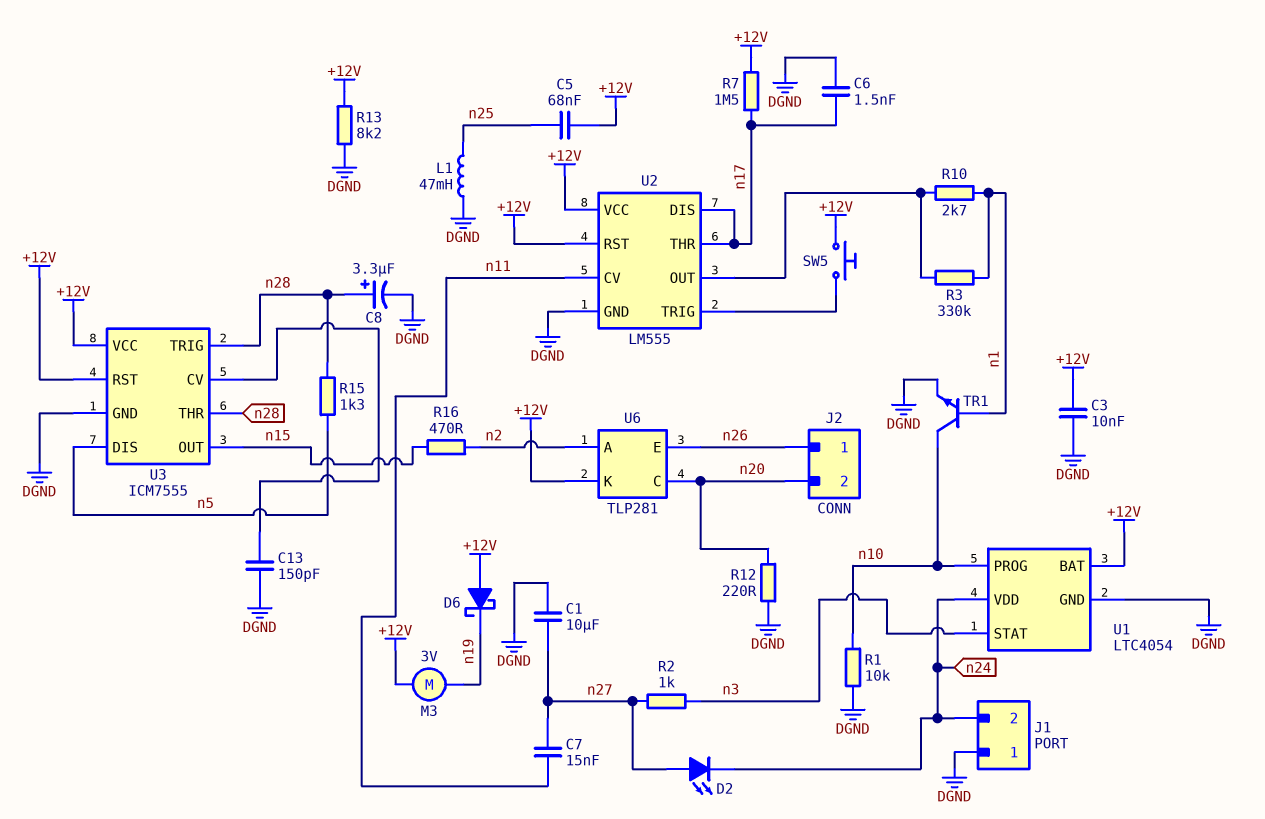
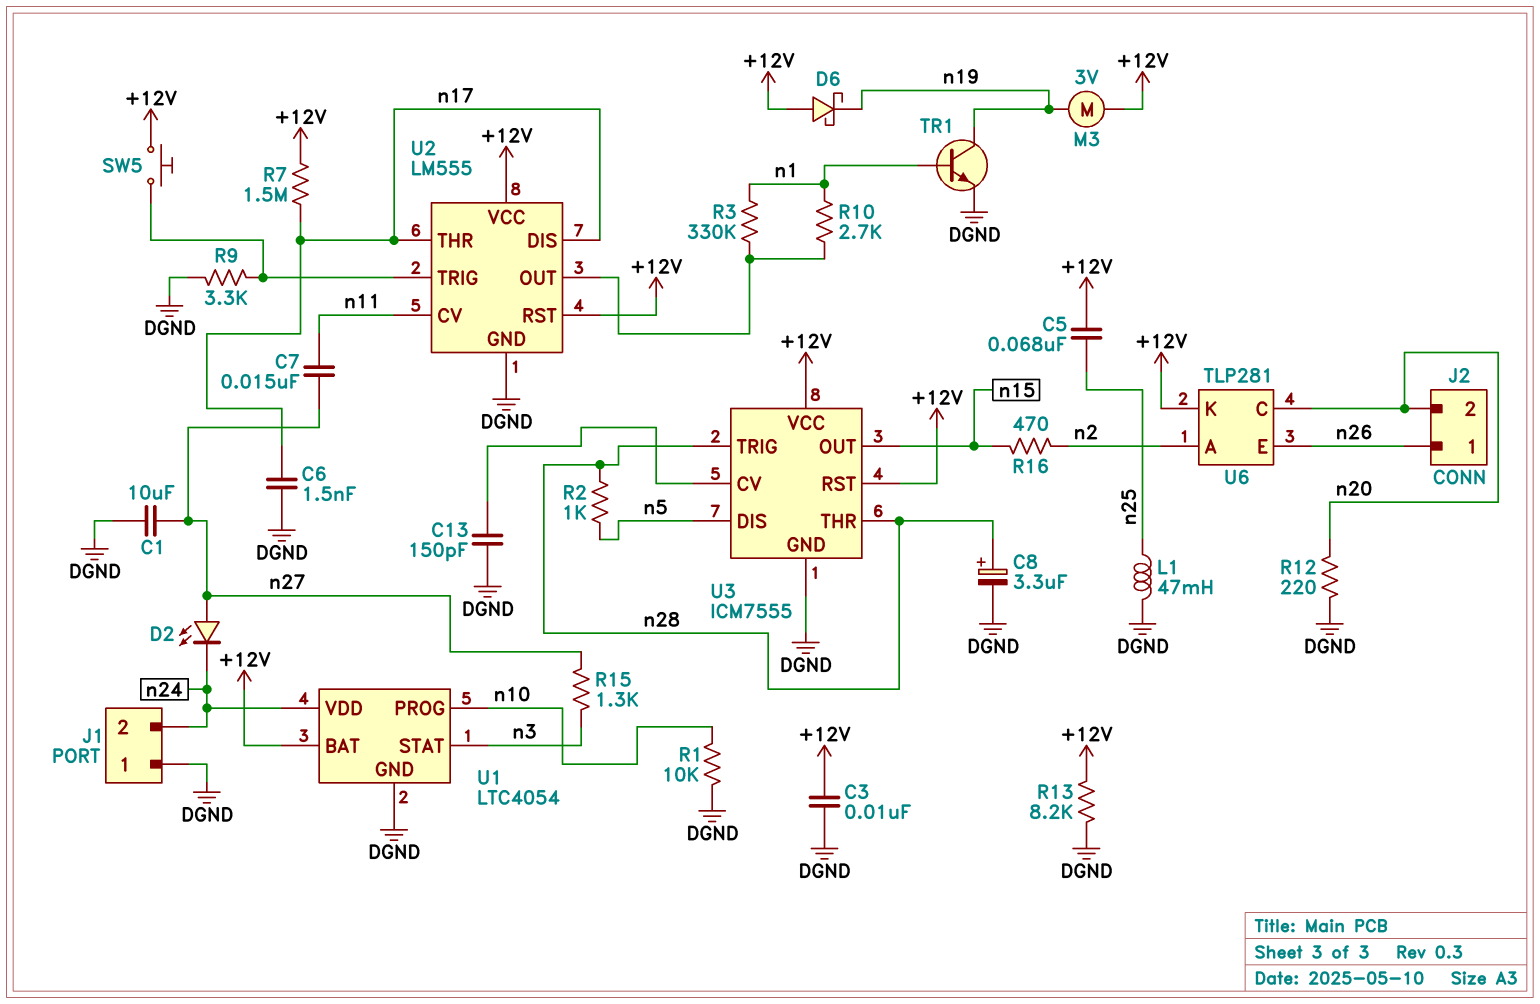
R2: 1k (n3, n27) -> 1k (n5, n28)
R9: none -> 3.3k (DGND, U2/TRIG)
R15: 1.3k (n5, n28) -> 1.3k (n3, n27)
TR1: NPN (B n1, C n10, E DGND) -> NPN (B n1, C n19, E DGND)

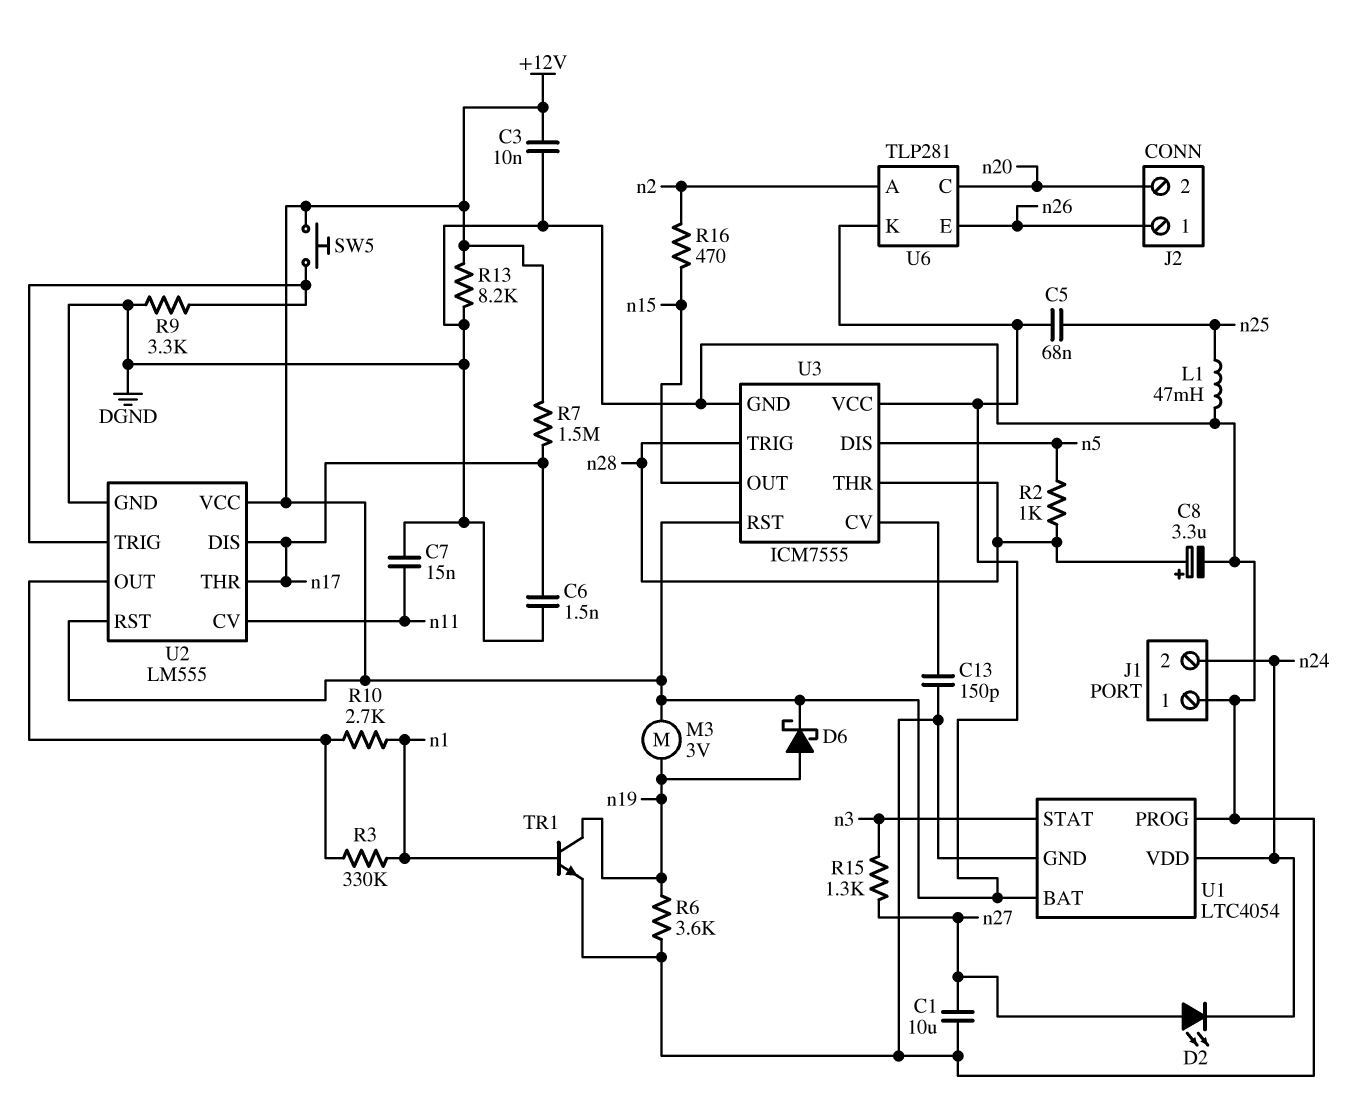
C7: 15nF (n11, n27) -> 15nF (DGND, n11)
D6: schottky (A +12V, K n19) -> schottky (A n19, K +12V)
R1: 10k (DGND, n10) -> none
R6: none -> 3.6k (DGND, n19)
R12: 220 (DGND, n20) -> none
U1 pin PROG: n10 -> DGND

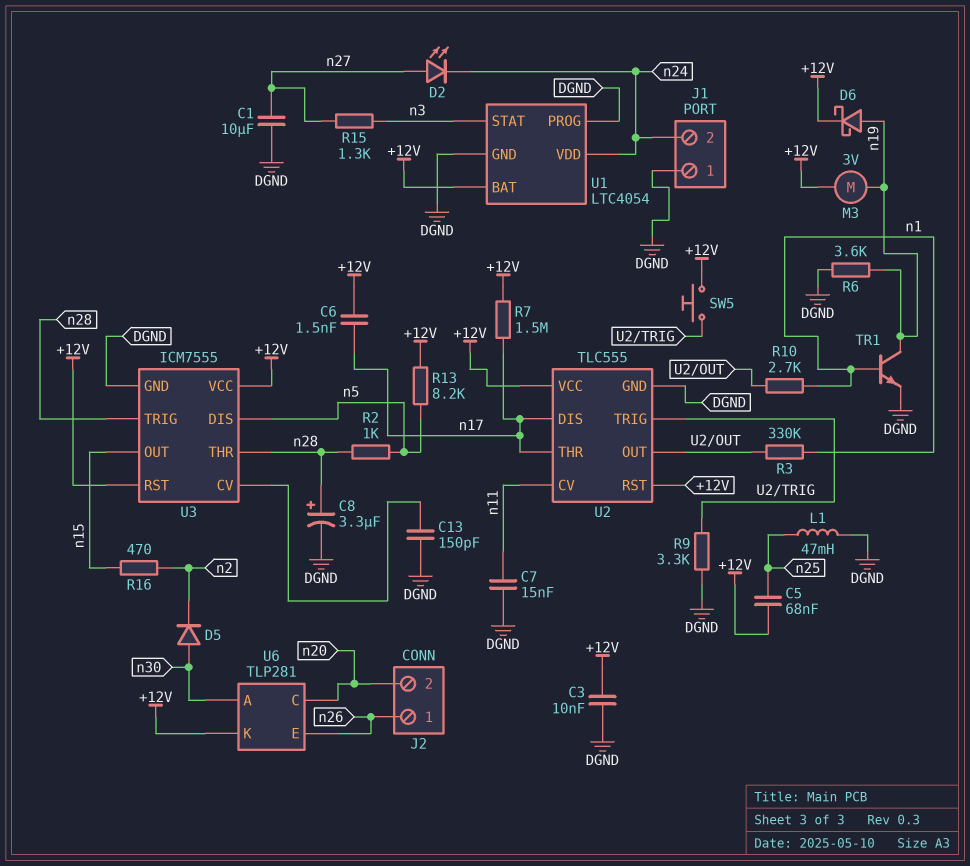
C6: 1.5nF (DGND, n17) -> 1.5nF (+12V, n17)
D5: none -> diode (A n30, K n2)
R13: 8.2k (+12V, DGND) -> 8.2k (+12V, n5)
U2: LM555 -> TLC555
U6 pin A: n2 -> n30

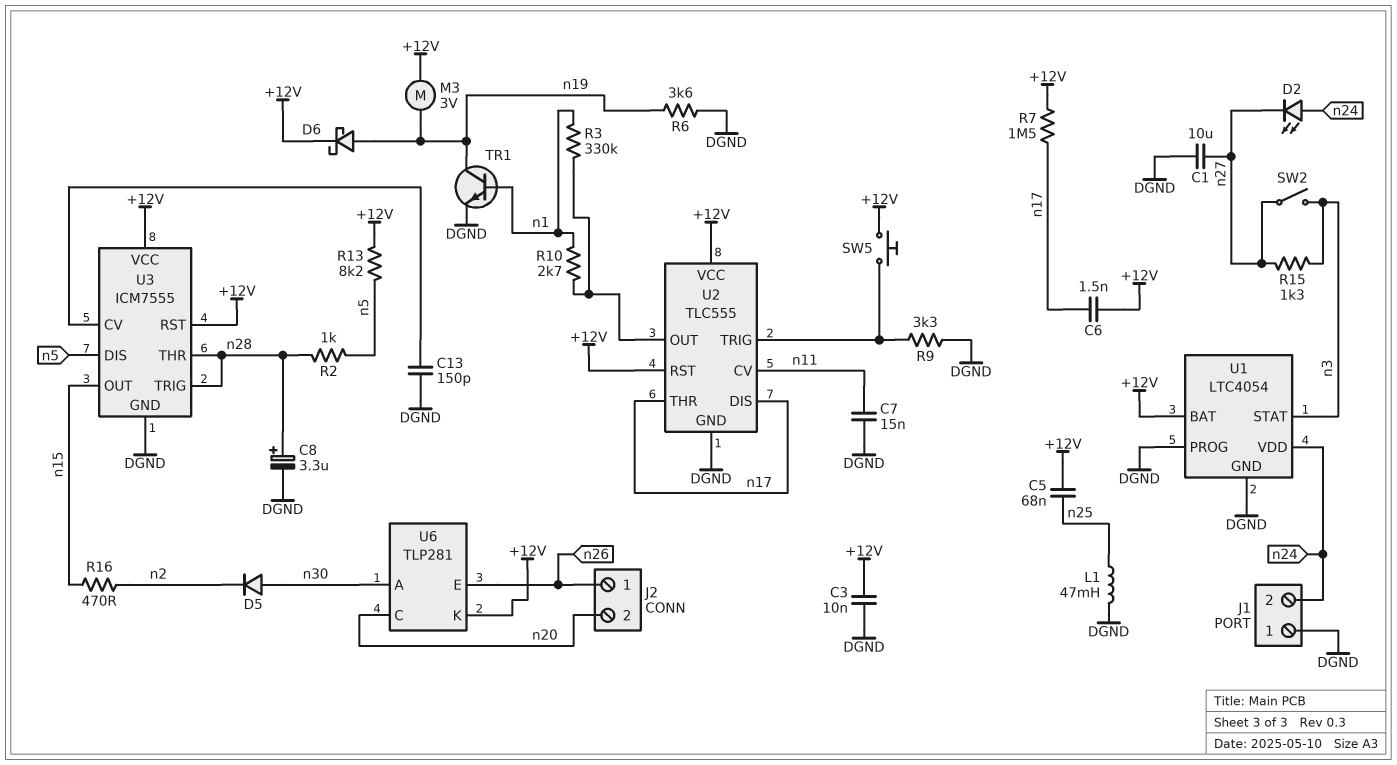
D2: LED (A n27, K n24) -> LED (A n24, K n27)
SW2: none -> switch (n3, n27)

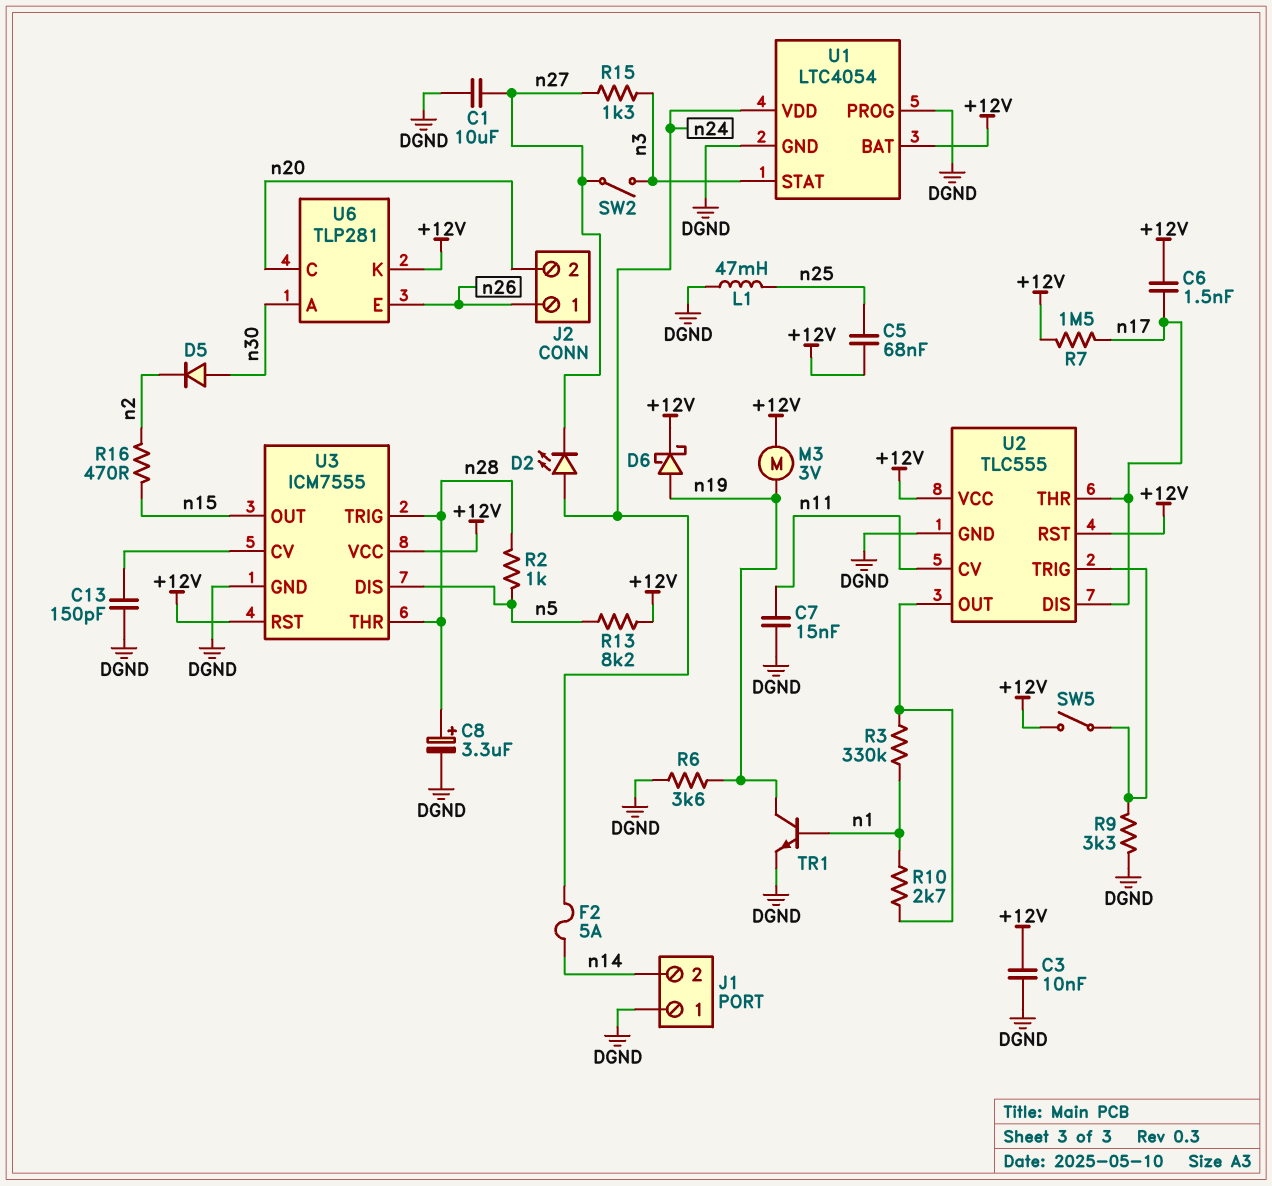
F2: none -> 5A (n14, n24)
J1 pin 2: n24 -> n14
SW5: button (+12V, U2/TRIG) -> switch (+12V, U2/TRIG)

